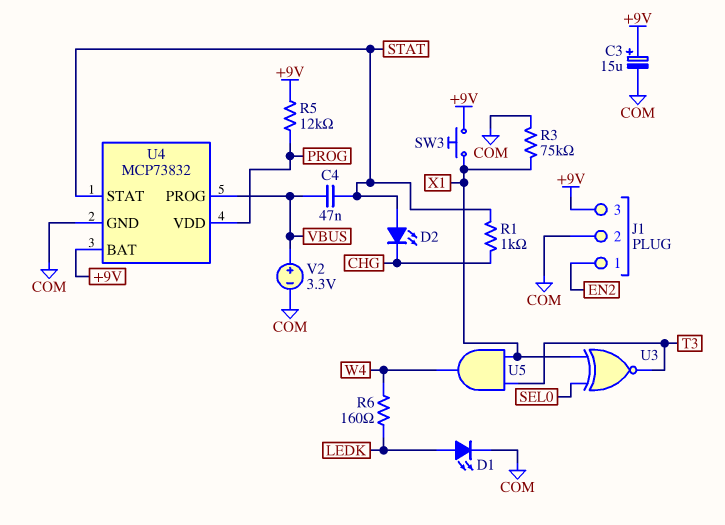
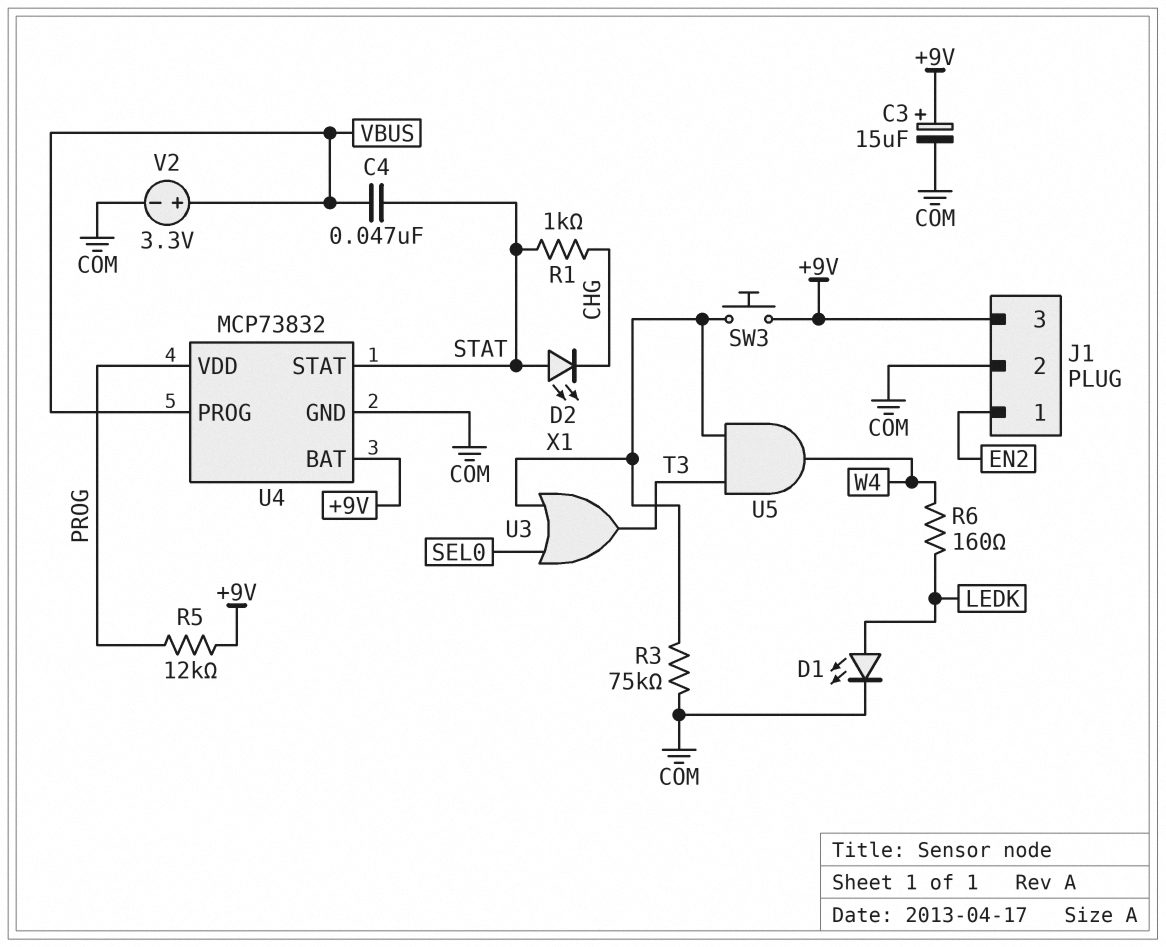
U3: XNOR (in SEL0, in X1, out T3) -> OR (in SEL0, in X1, out T3)

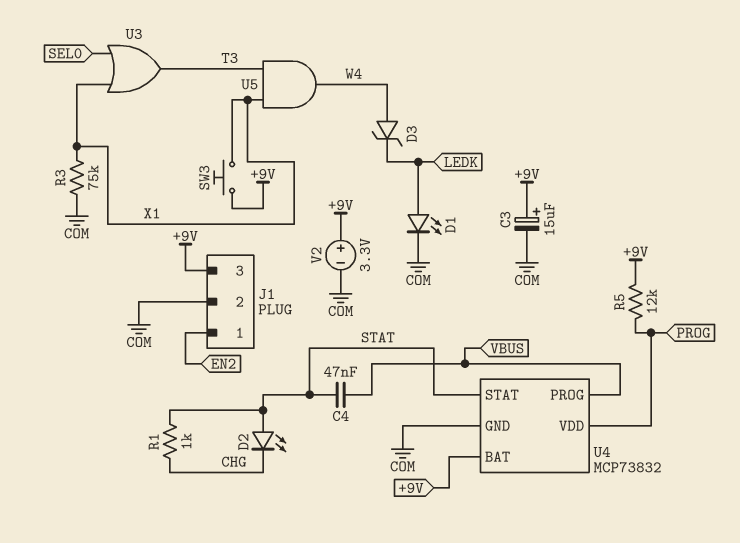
D3: none -> zener (A W4, K LEDK)
R6: 160 (LEDK, W4) -> none
V2: 3.3V (plus VBUS, minus COM) -> 3.3V (plus +9V, minus COM)

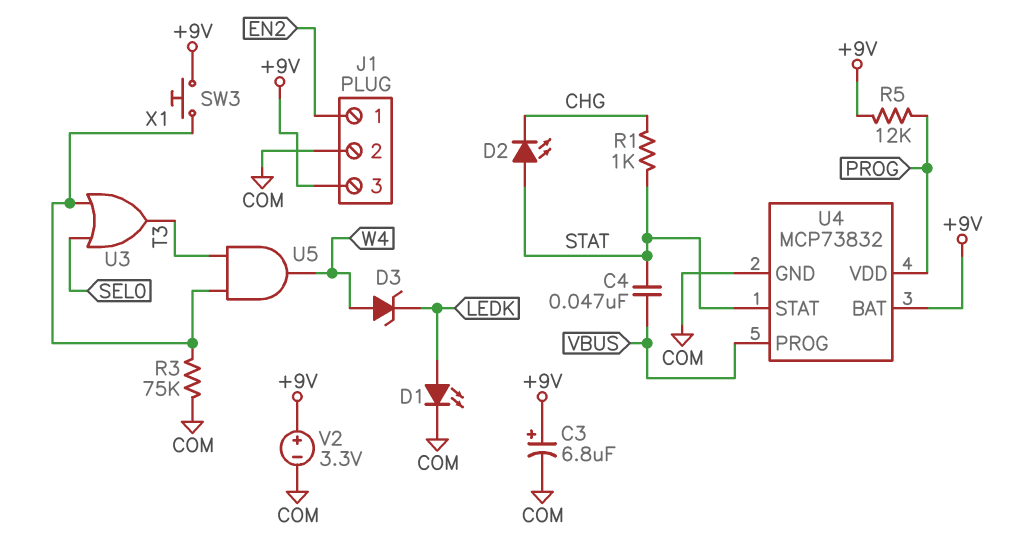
C3: 15uF (plus +9V, minus COM) -> 6.8uF (plus +9V, minus COM)

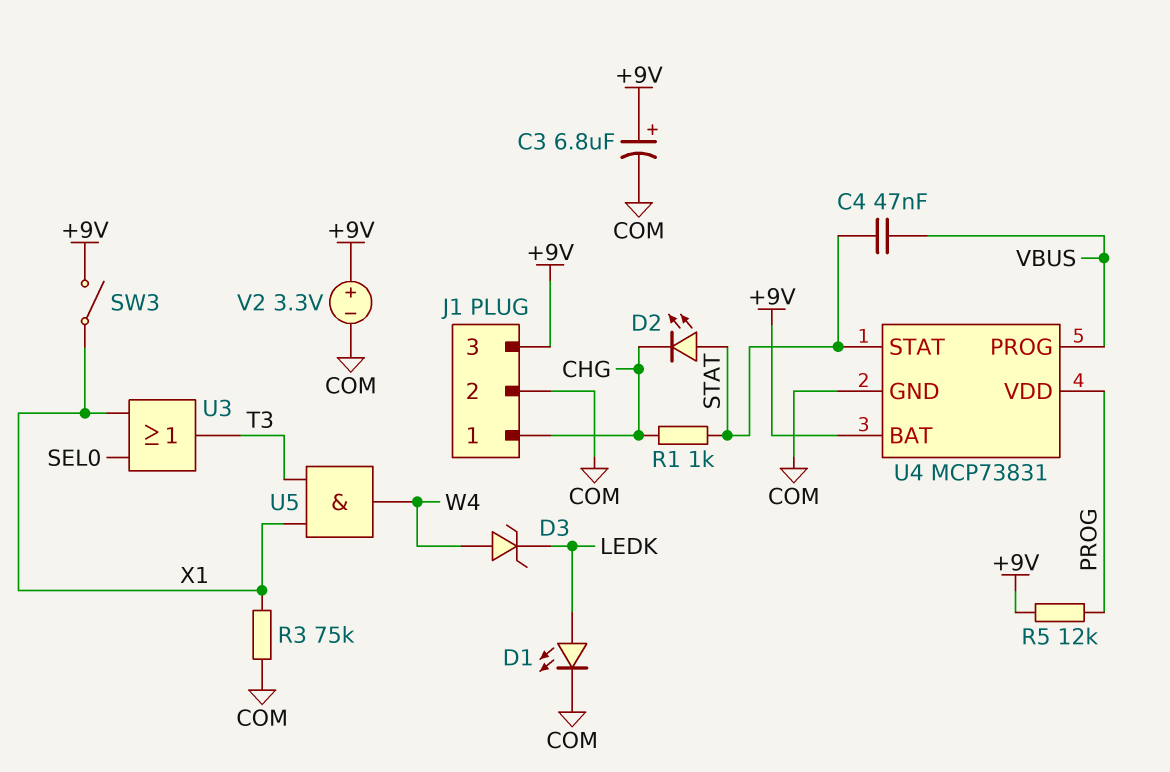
J1 pin 1: EN2 -> CHG
SW3: button (+9V, X1) -> switch (+9V, X1)
U4: MCP73832 -> MCP73831

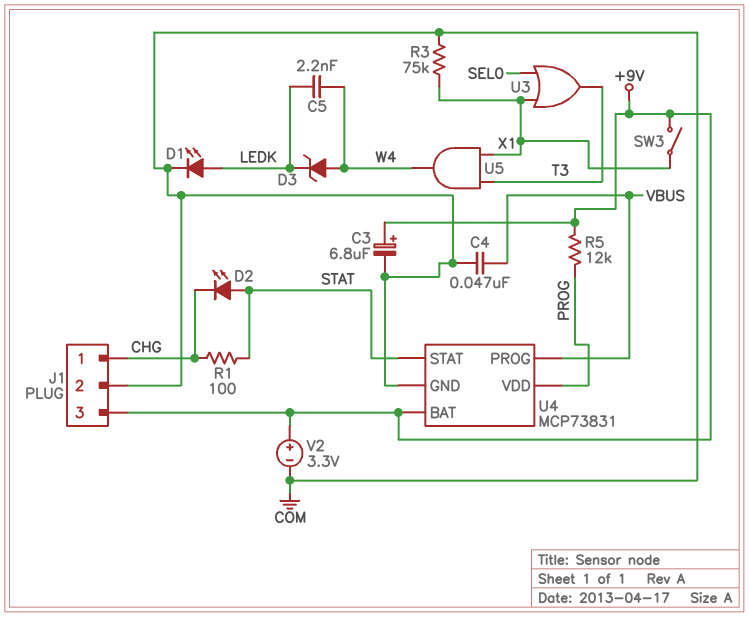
C4: 47nF (STAT, VBUS) -> 47nF (COM, VBUS)
C5: none -> 2.2nF (LEDK, W4)
R1: 1k (CHG, STAT) -> 100 (CHG, STAT)

